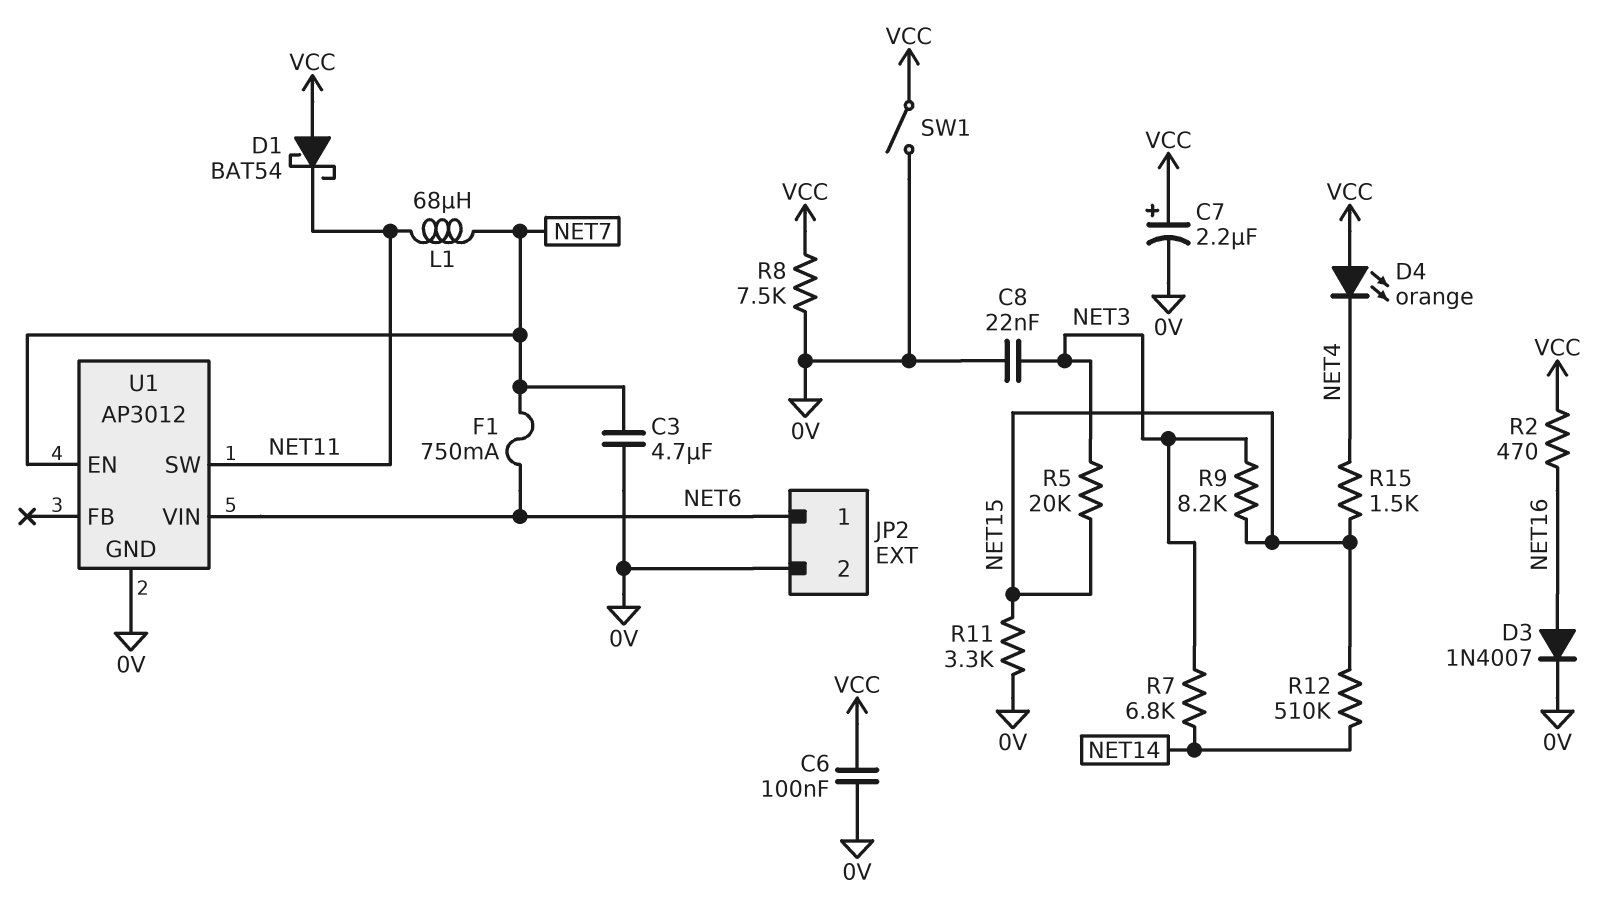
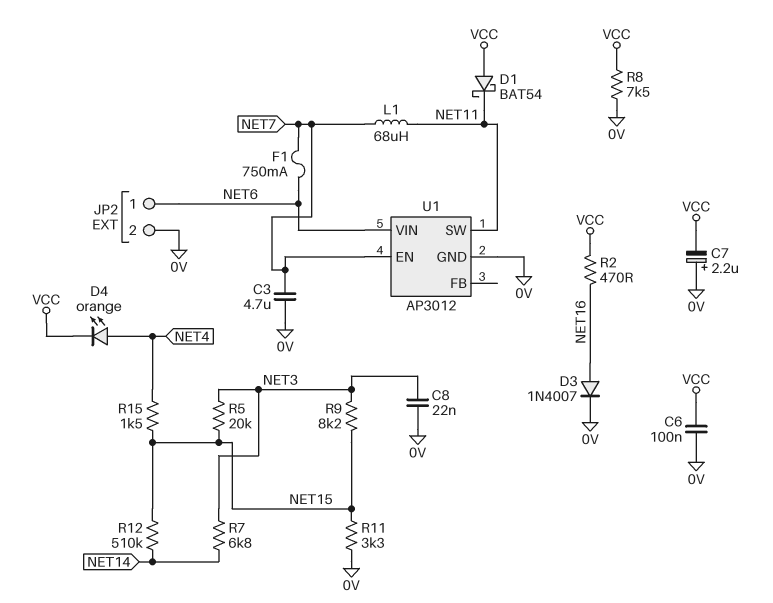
C7: 2.2uF (plus VCC, minus 0V) -> 2.2uF (plus 0V, minus VCC)
D4: LED orange (A VCC, K NET4) -> LED orange (A NET4, K VCC)
SW1: switch (0V, VCC) -> none

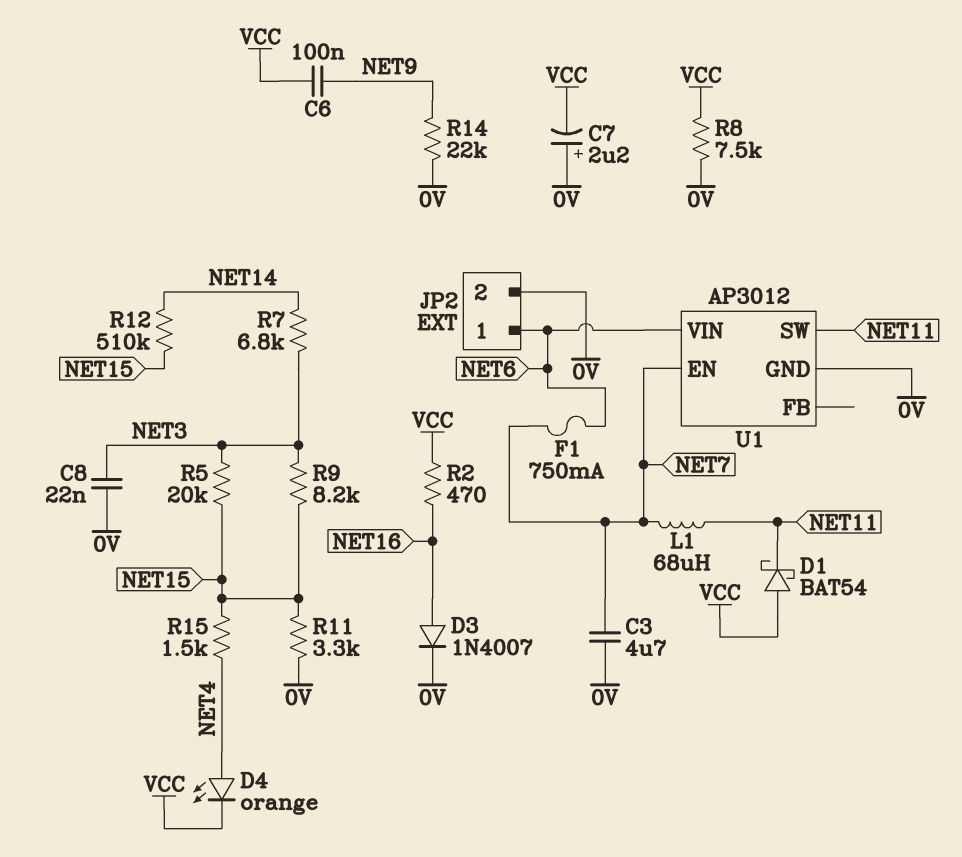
C6: 100nF (0V, VCC) -> 100nF (NET9, VCC)
R14: none -> 22k (0V, NET9)

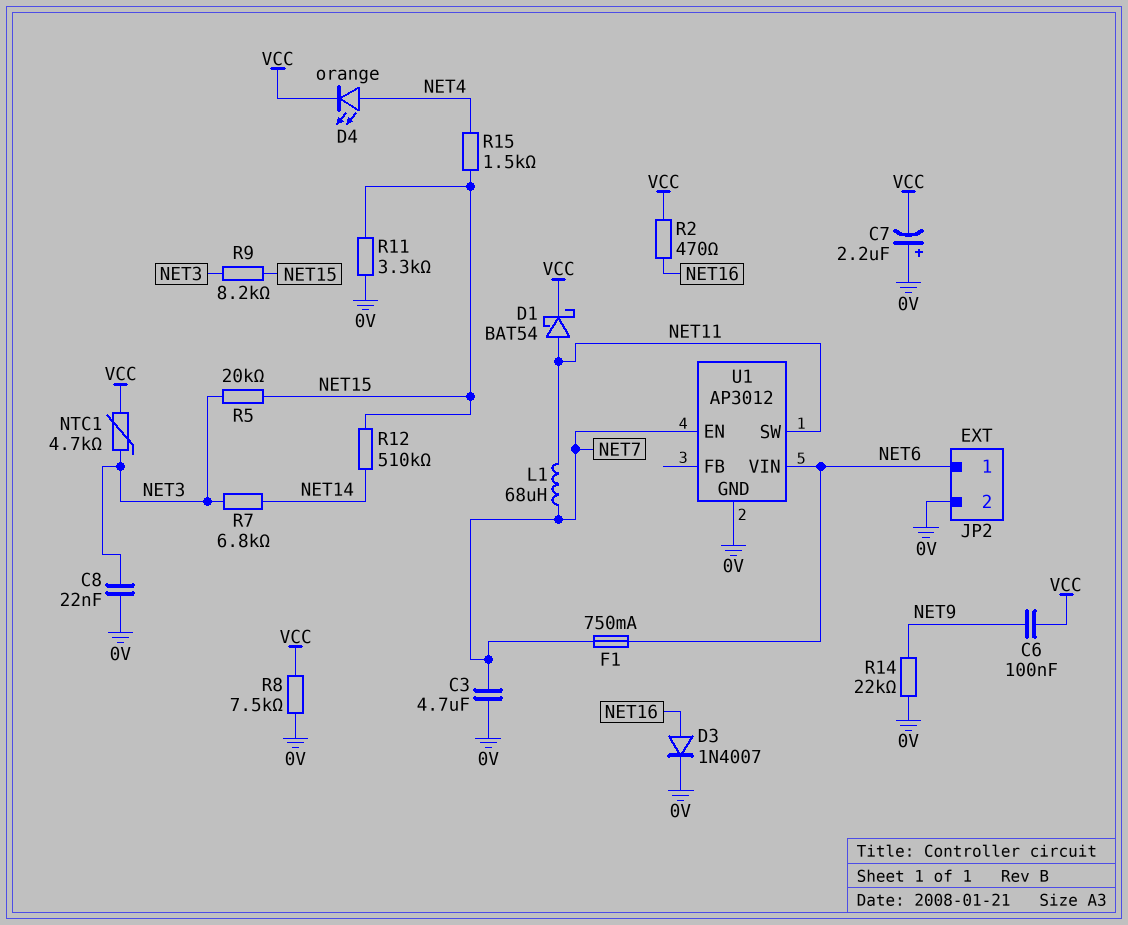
D1: schottky BAT54 (A VCC, K NET11) -> schottky BAT54 (A NET11, K VCC)
NTC1: none -> 4.7k (NET3, VCC)

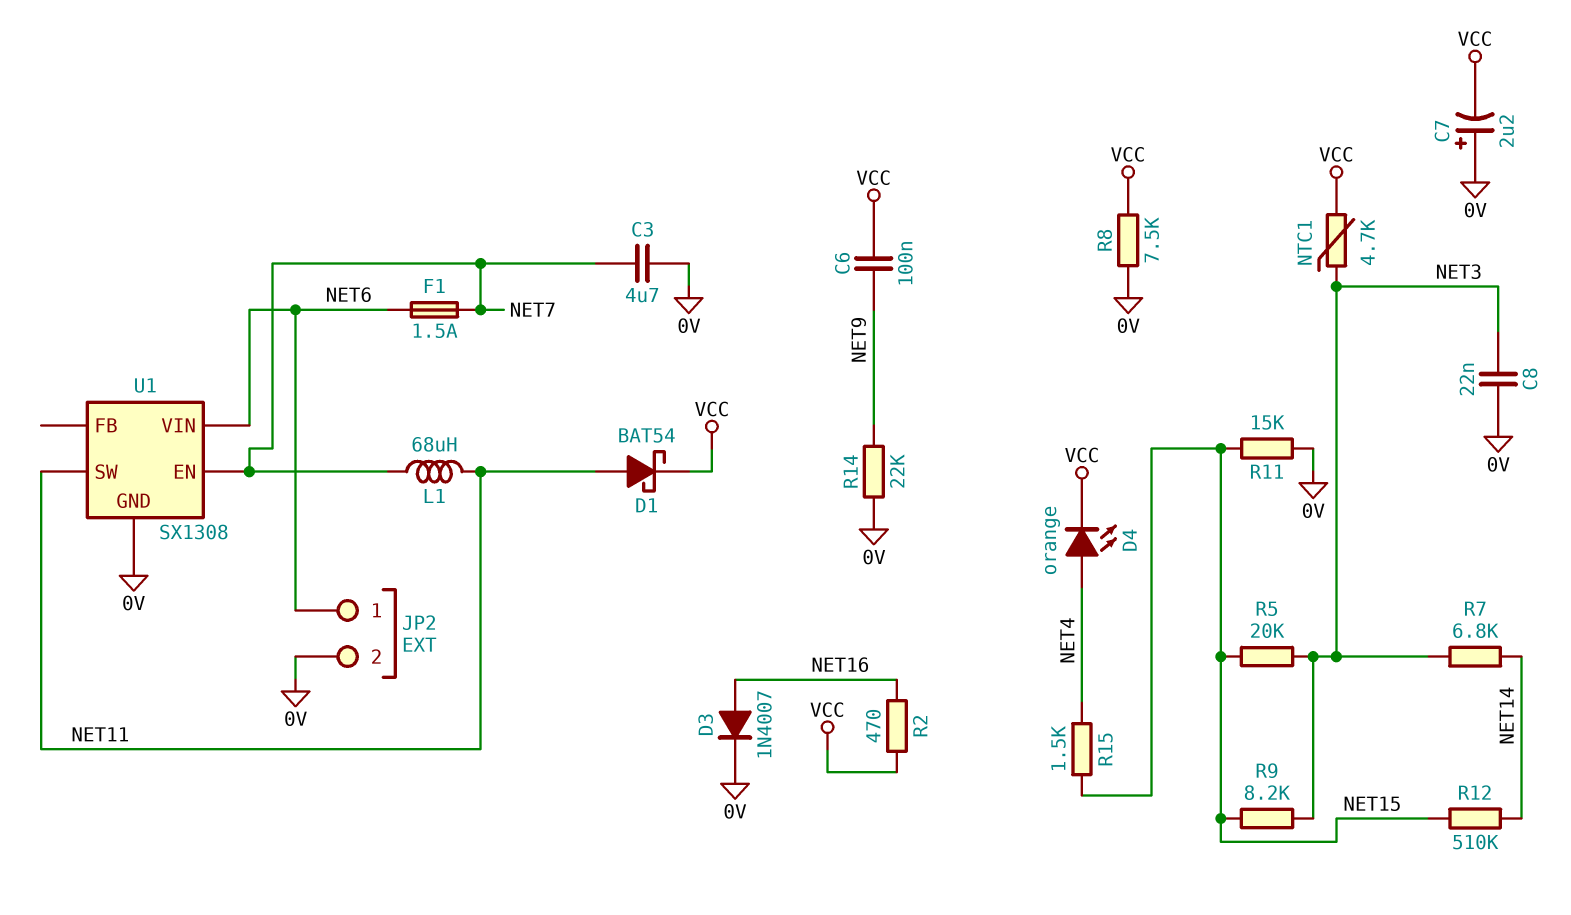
F1: 750mA (NET6, NET7) -> 1.5A (NET6, NET7)
R11: 3.3k (0V, NET15) -> 15k (0V, NET15)
U1: AP3012 -> SX1308

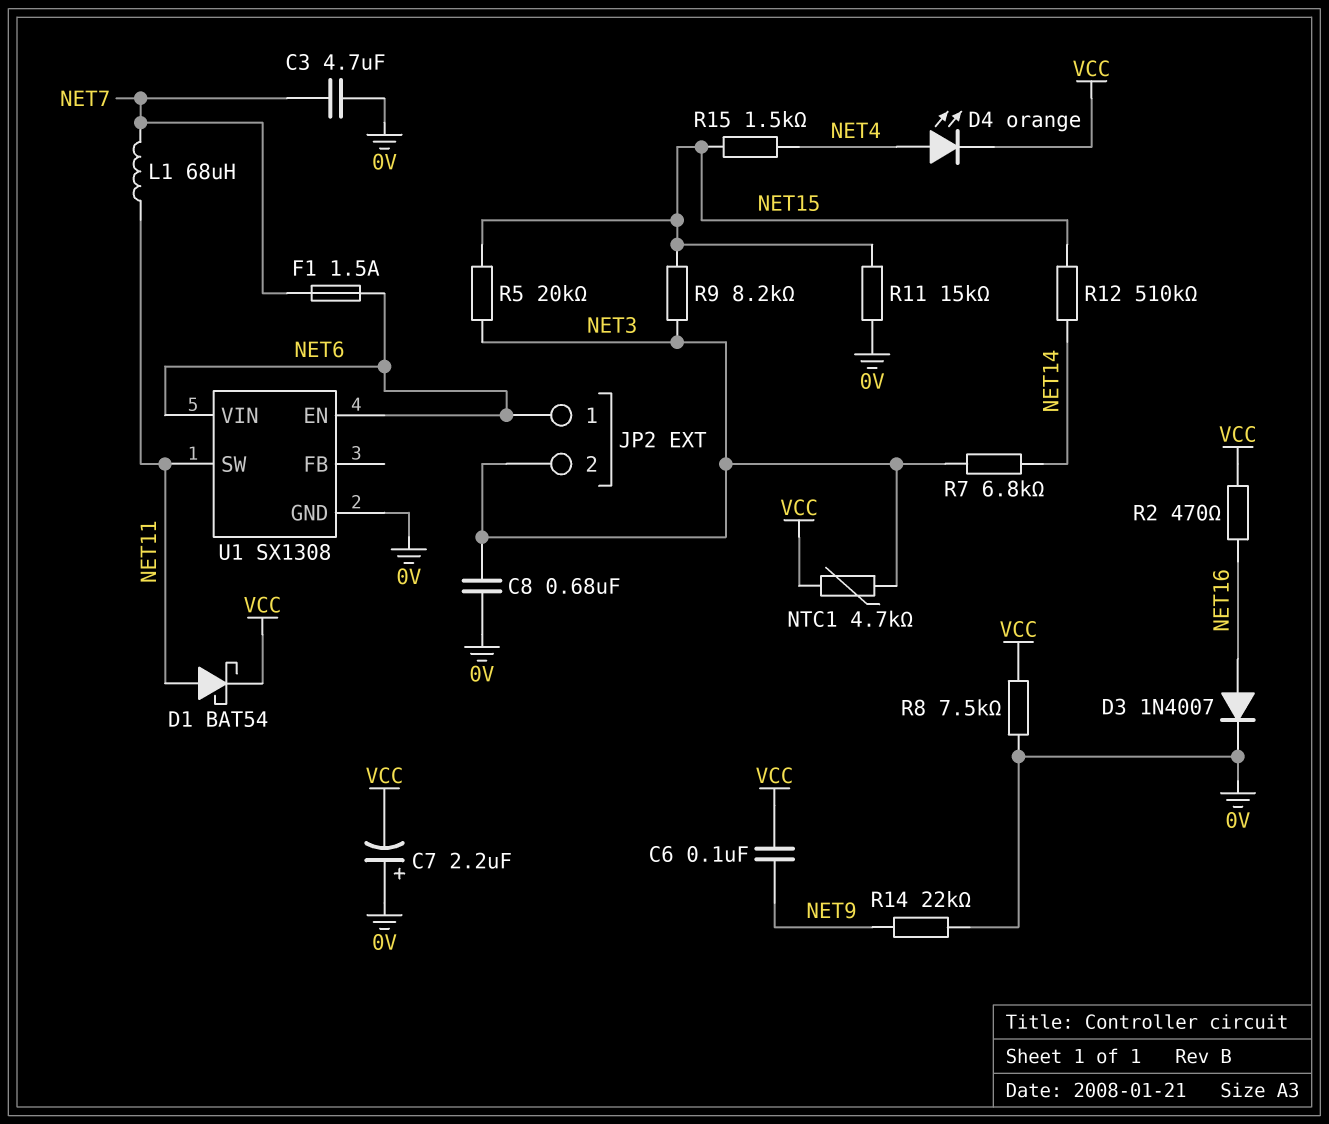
C8: 22nF (0V, NET3) -> 680nF (0V, NET3)
JP2 pin 2: 0V -> NET3
U1 pin EN: NET7 -> NET6

